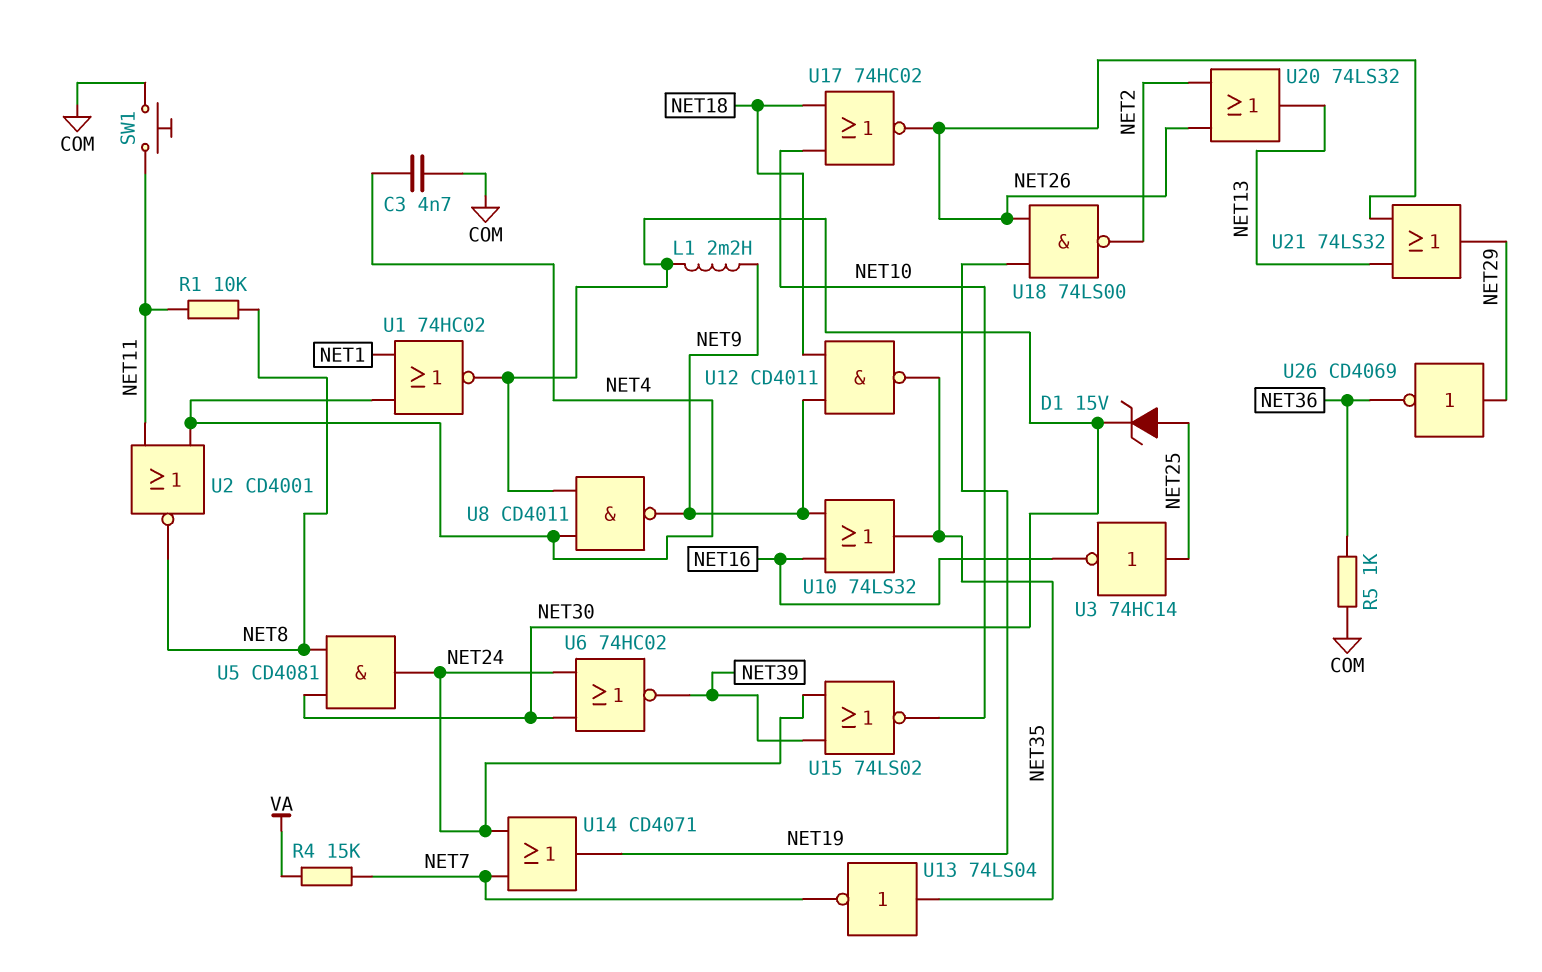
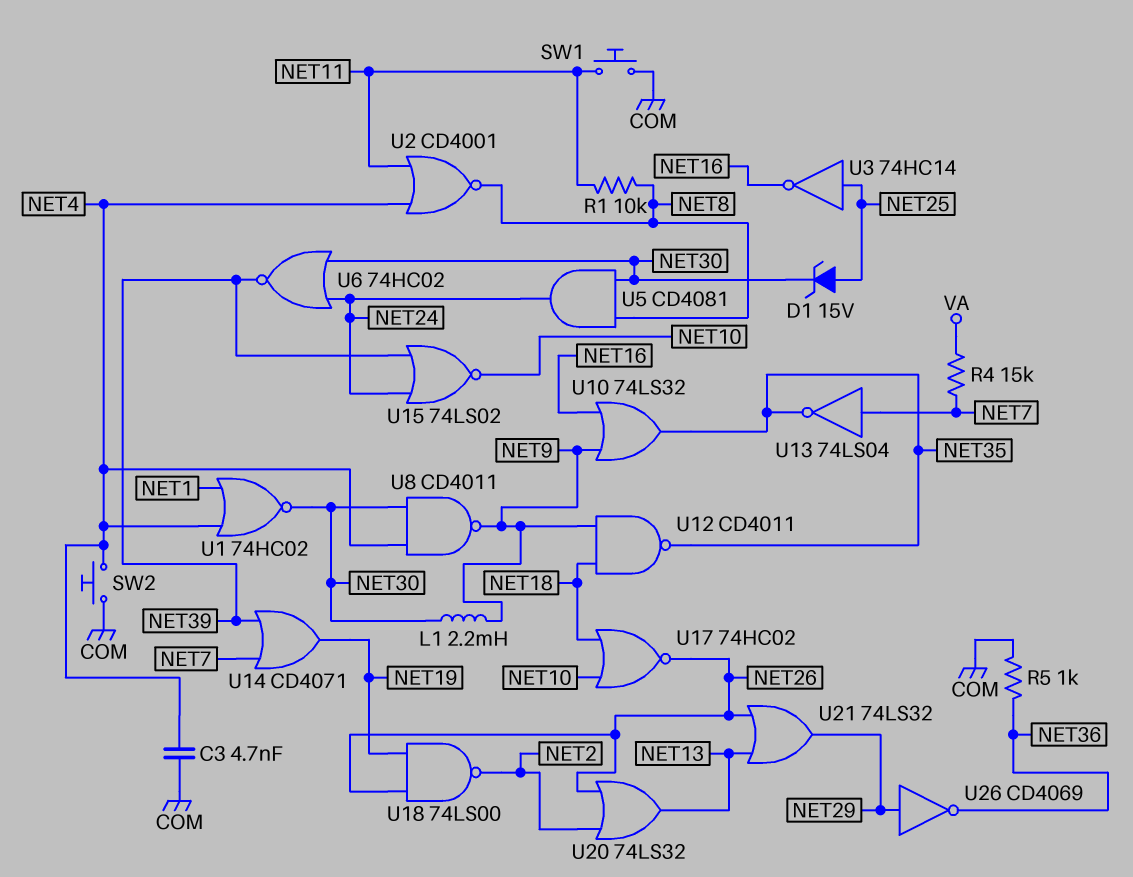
SW2: none -> button (COM, NET4)
U13: NOT 74LS04 (in NET35, out NET7) -> NOT 74LS04 (in NET7, out NET35)
U14: OR CD4071 (in NET7, in NET24, out NET19) -> OR CD4071 (in NET7, in NET39, out NET19)

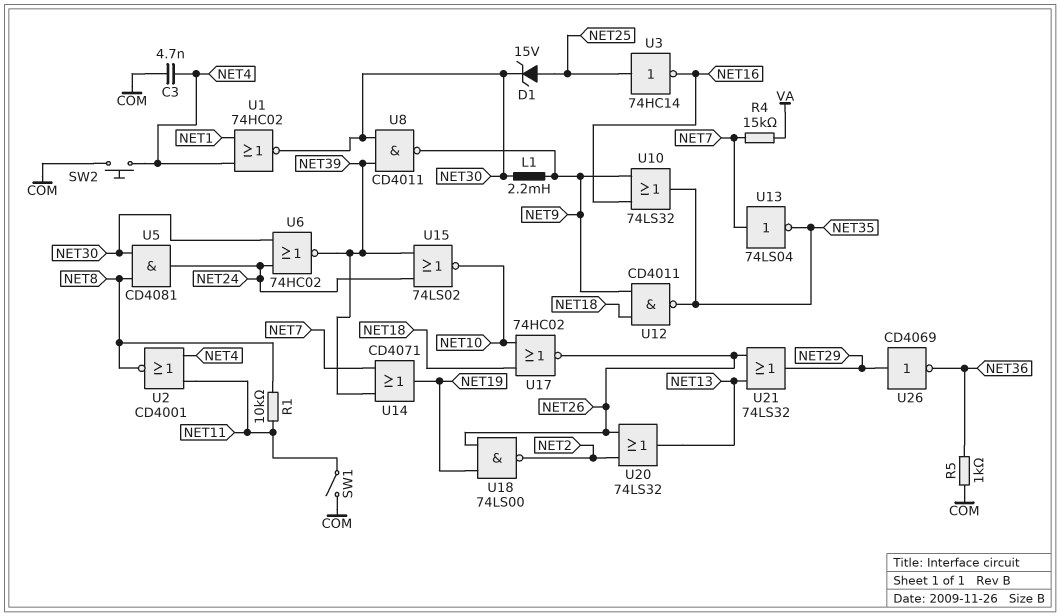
SW1: button (COM, NET11) -> switch (COM, NET11)
U8: NAND CD4011 (in NET4, in NET30, out NET9) -> NAND CD4011 (in NET30, in NET39, out NET9)

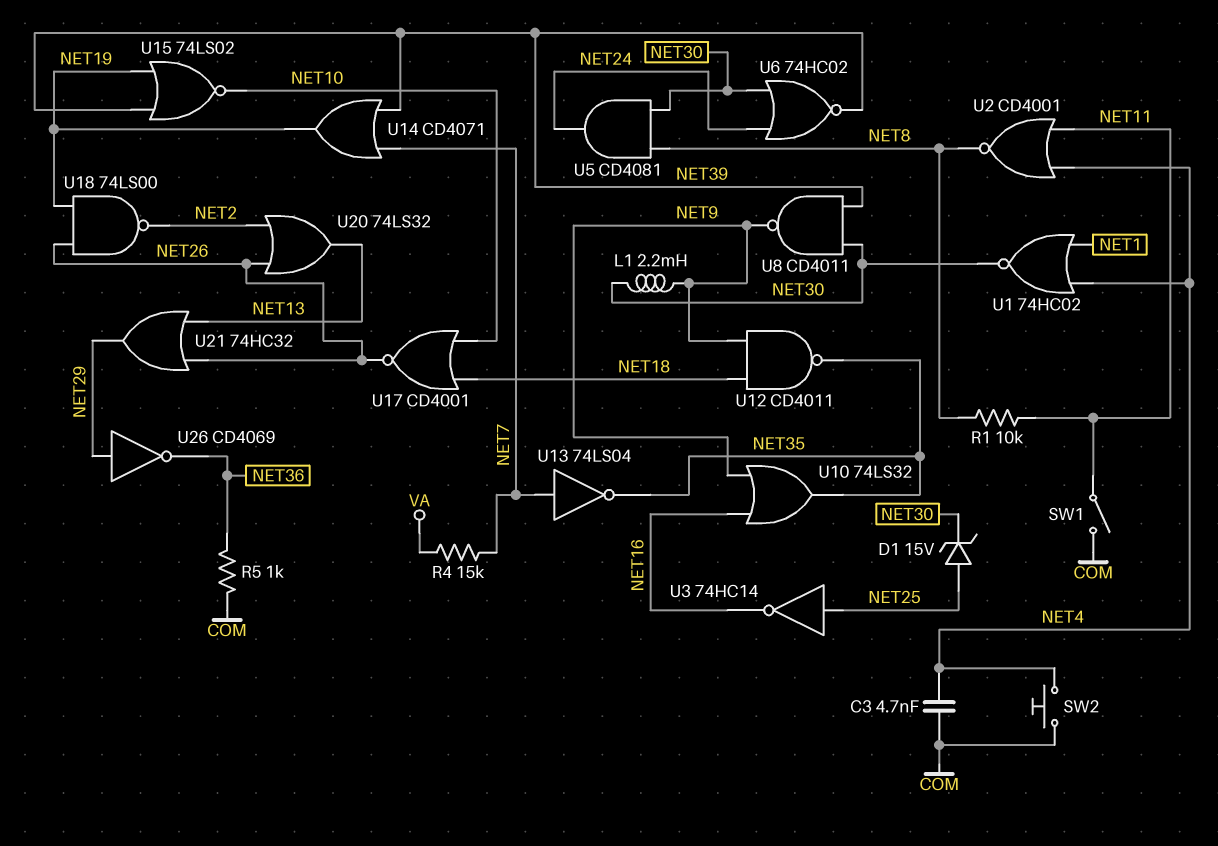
U15: NOR 74LS02 (in NET24, in NET39, out NET10) -> NOR 74LS02 (in NET19, in NET39, out NET10)
U17: NOR 74HC02 (in NET10, in NET18, out NET26) -> NOR CD4001 (in NET10, in NET18, out NET26)
U21: OR 74LS32 (in NET13, in NET26, out NET29) -> OR 74HC32 (in NET13, in NET26, out NET29)

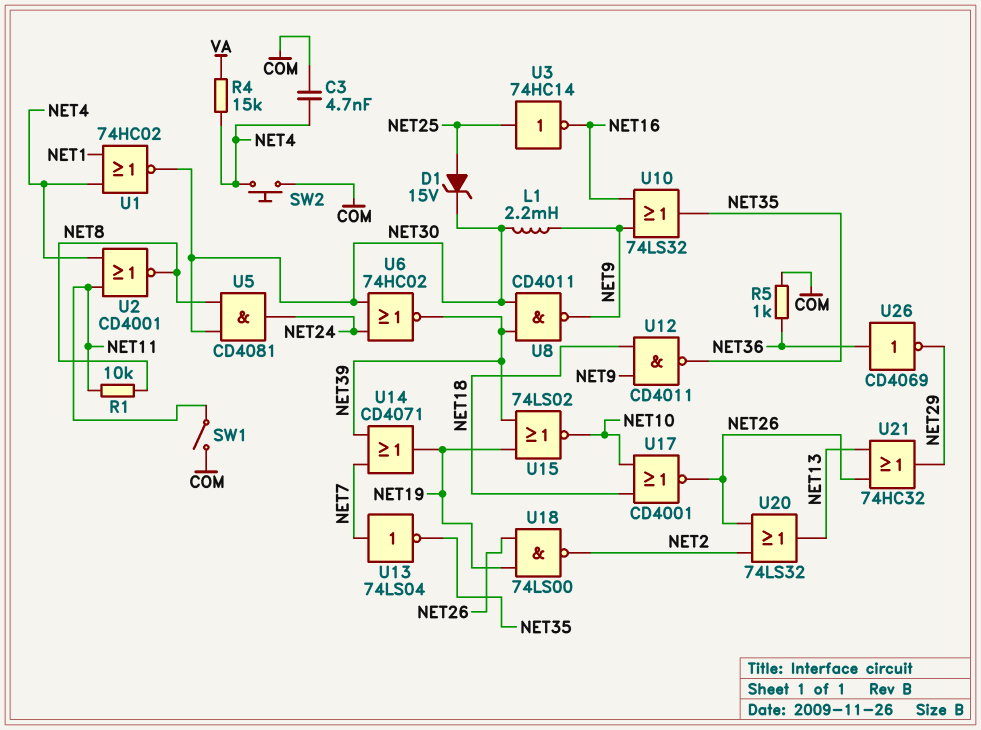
R4: 15k (NET7, VA) -> 15k (NET4, VA)
U26: NOT CD4069 (in NET29, out NET36) -> NOT CD4069 (in NET36, out NET29)

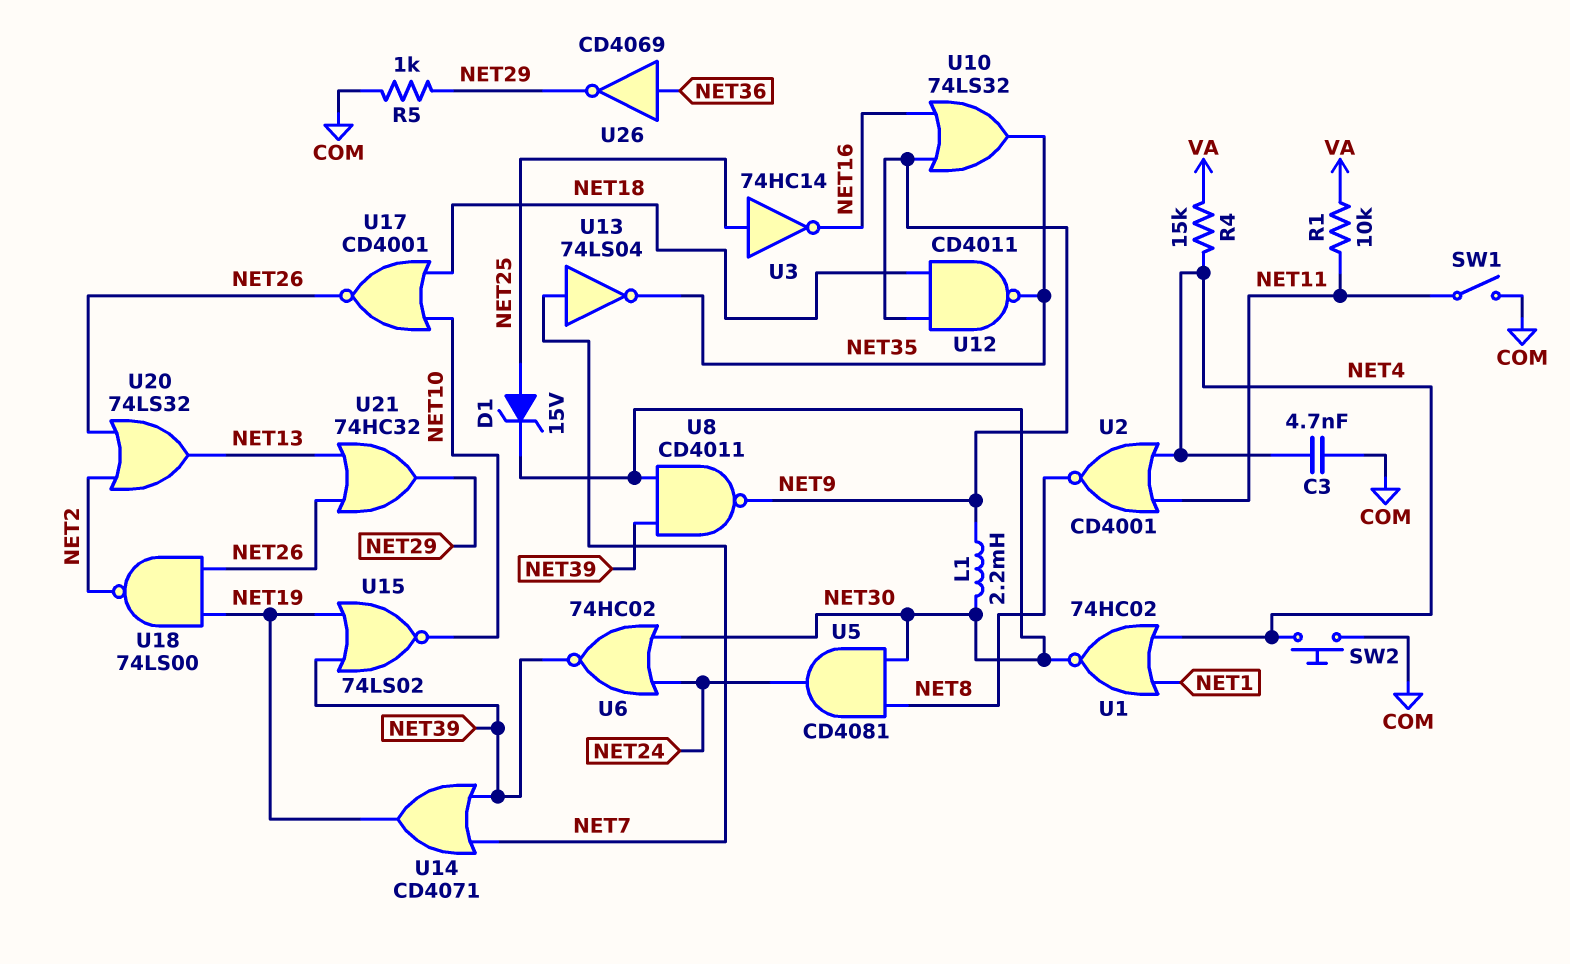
R1: 10k (NET8, NET11) -> 10k (NET11, VA)
R5: 1k (COM, NET36) -> 1k (COM, NET29)

